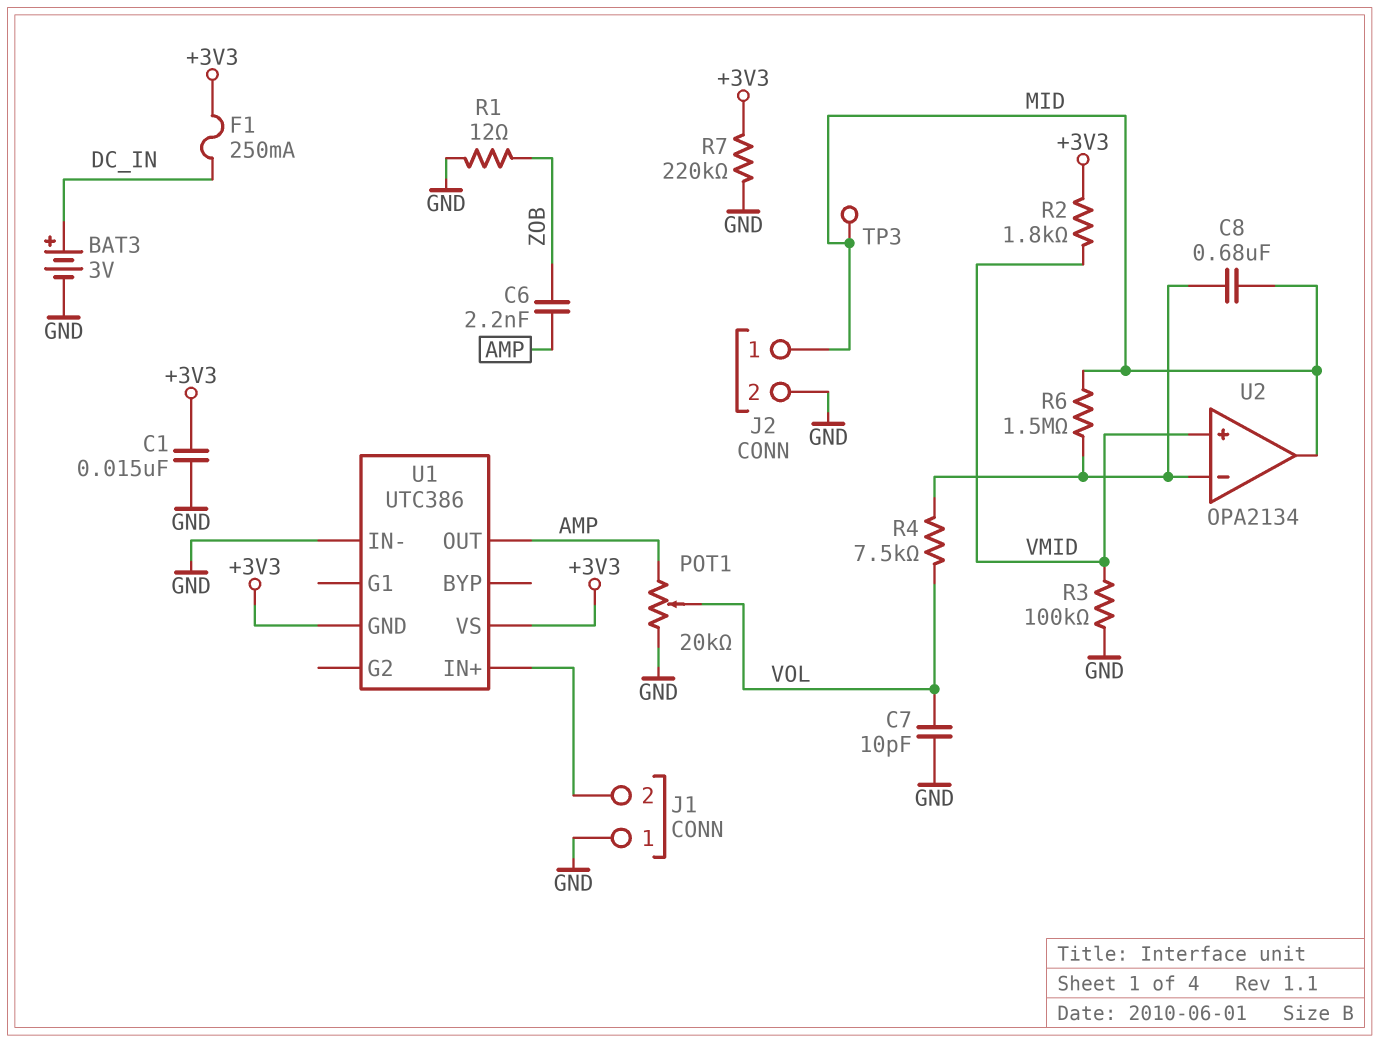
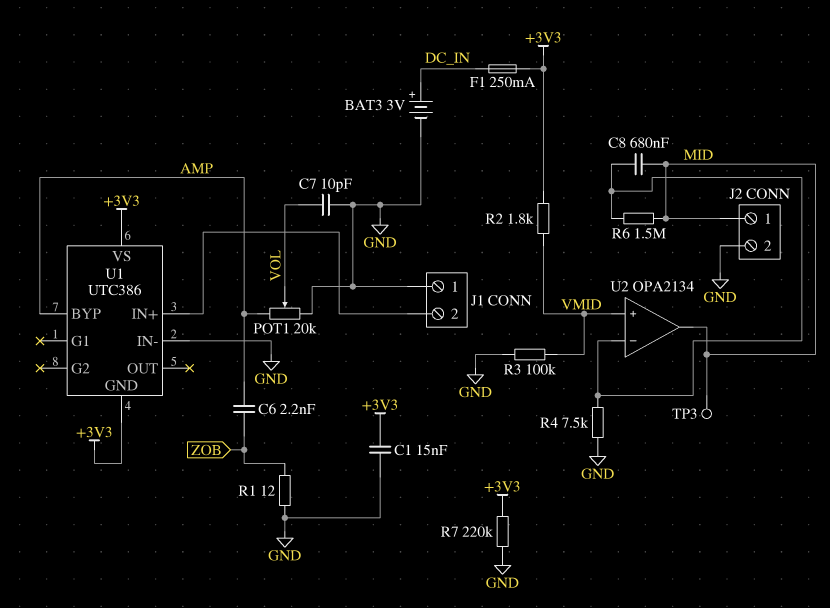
R4: 7.5k (U2/in-, VOL) -> 7.5k (GND, U2/in-)
U1 pin BYP: none -> AMP
U1 pin OUT: AMP -> none

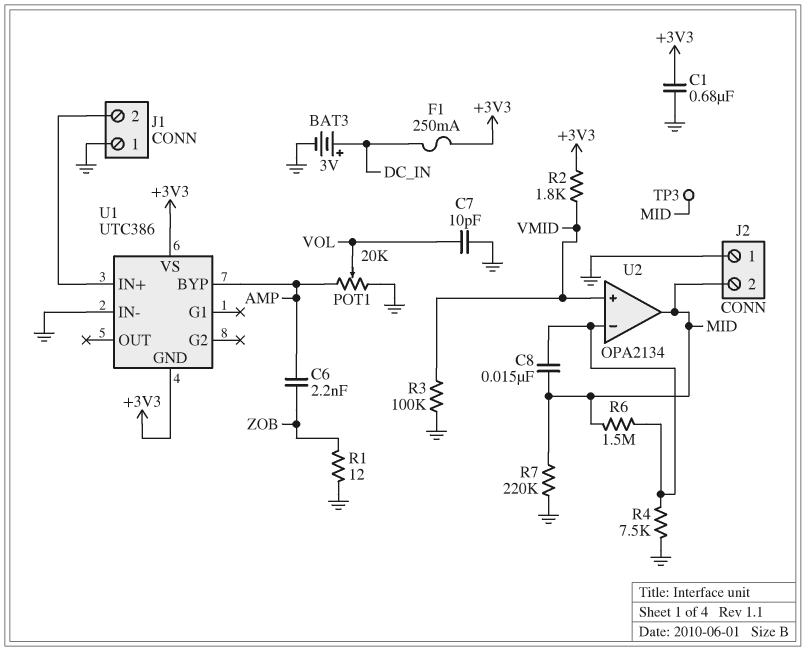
C1: 15nF (+3V3, GND) -> 680nF (+3V3, GND)
C8: 680nF (MID, U2/in-) -> 15nF (MID, U2/in-)
J2 pin 1: MID -> GND
J2 pin 2: GND -> MID
R7: 220k (+3V3, GND) -> 220k (GND, MID)

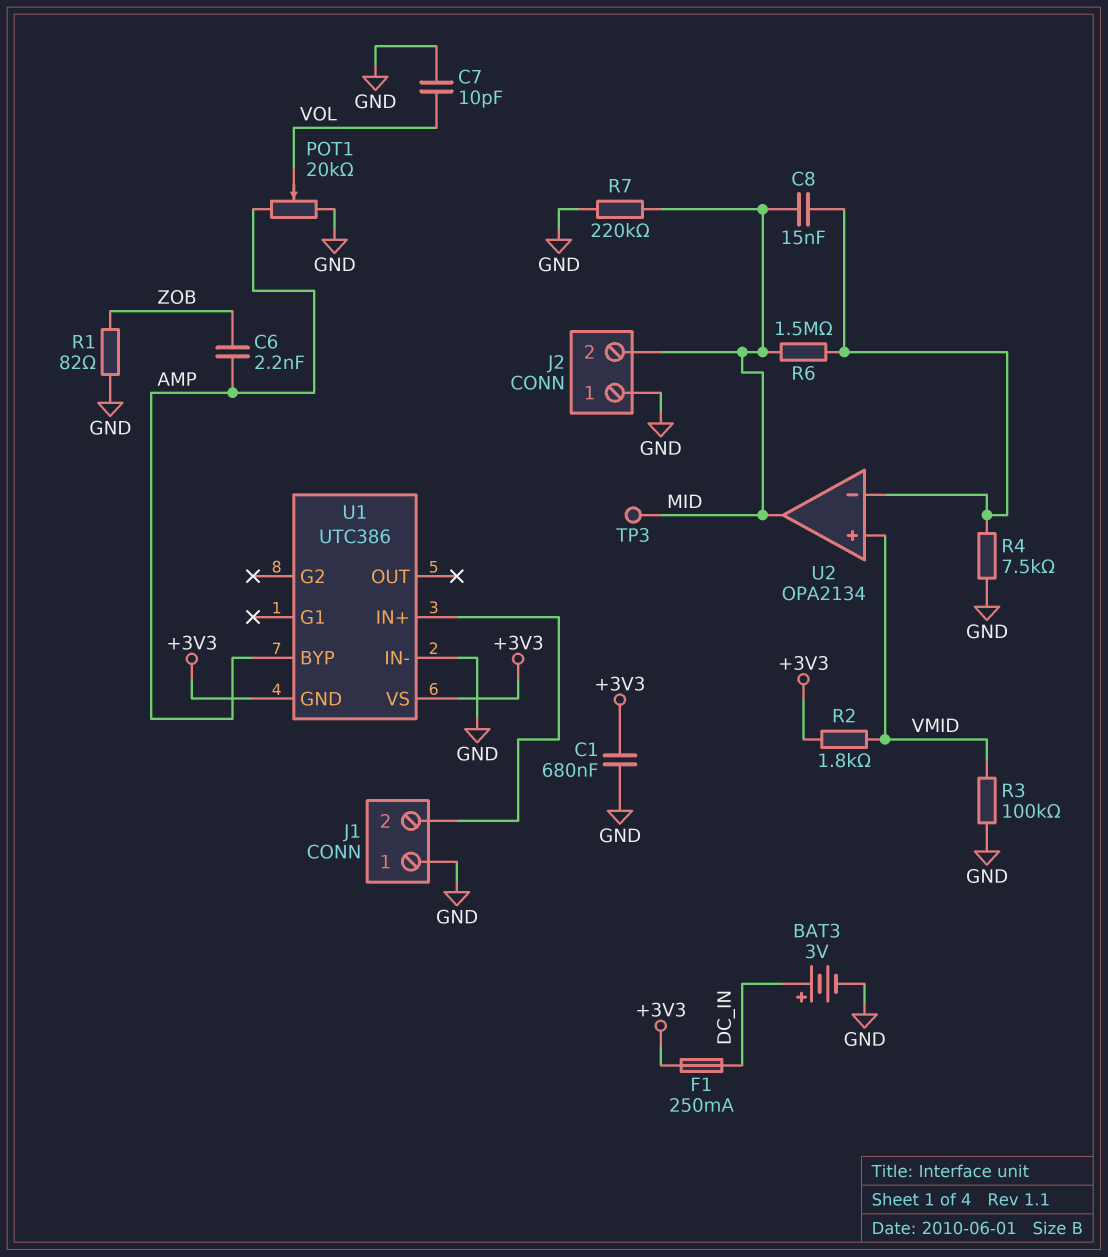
R1: 12 (GND, ZOB) -> 82 (GND, ZOB)

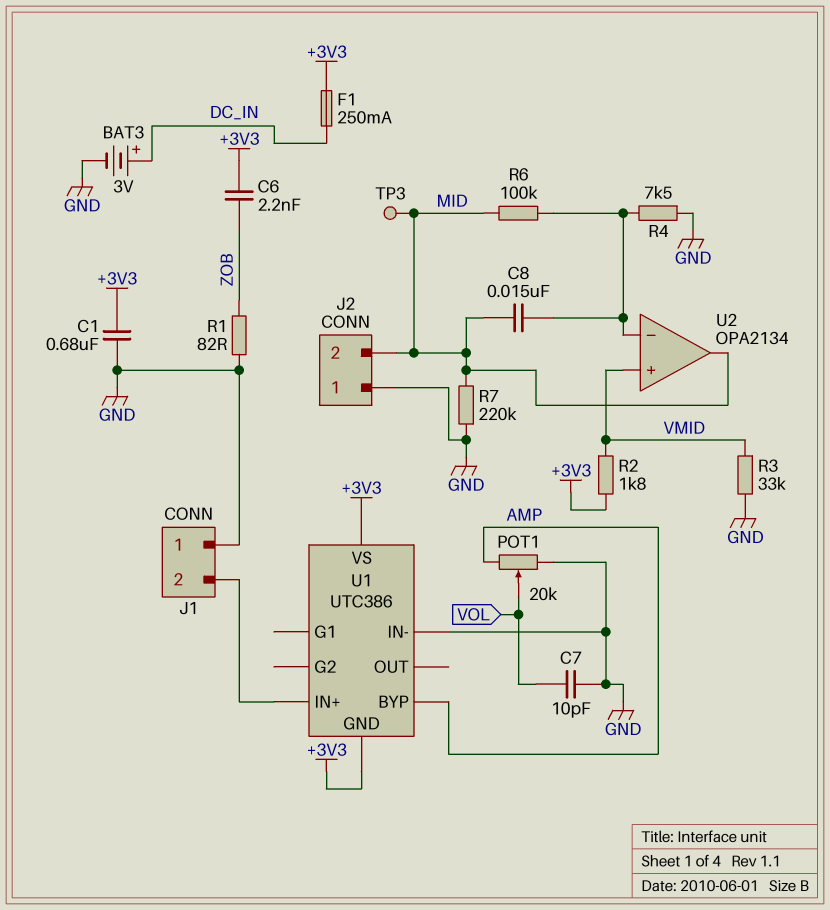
C6: 2.2nF (AMP, ZOB) -> 2.2nF (+3V3, ZOB)
R3: 100k (GND, VMID) -> 33k (GND, VMID)
R6: 1.5M (MID, U2/in-) -> 100k (MID, U2/in-)

